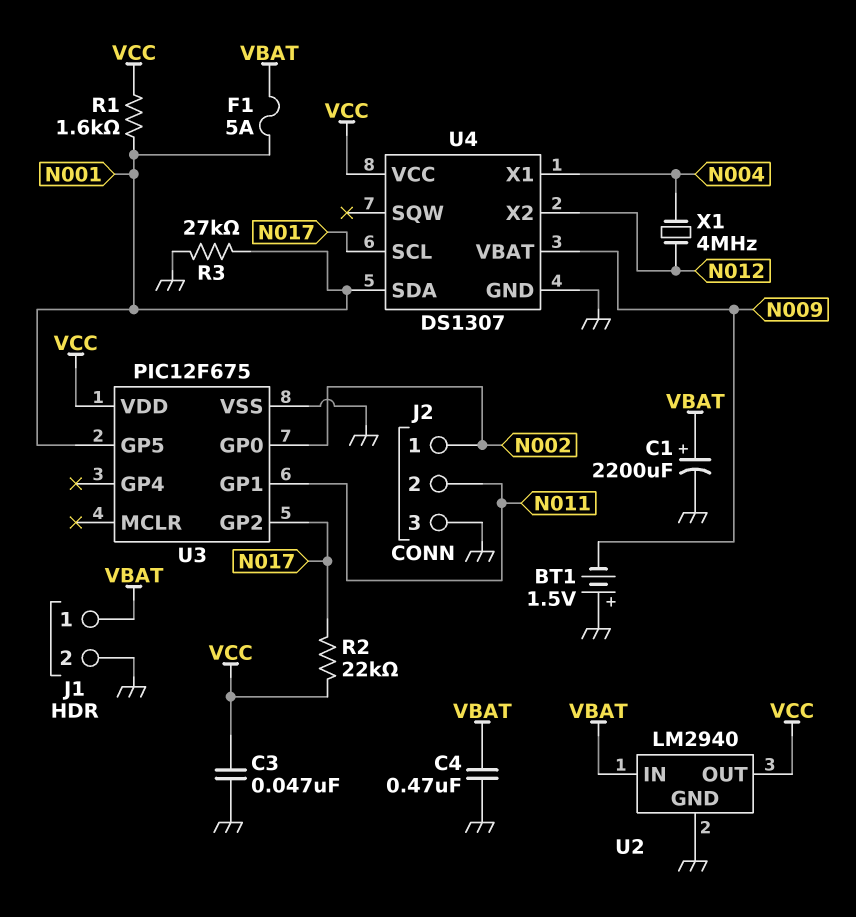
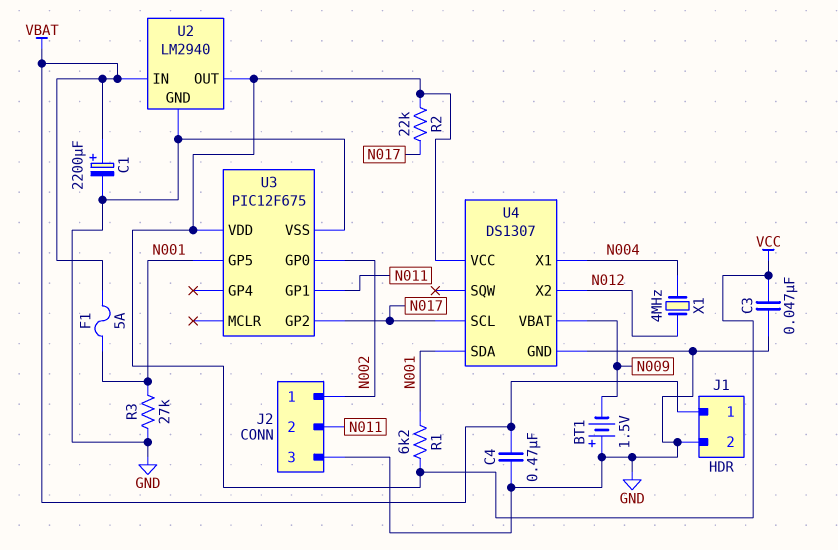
R1: 1.6k (N001, VCC) -> 6.2k (N001, VCC)

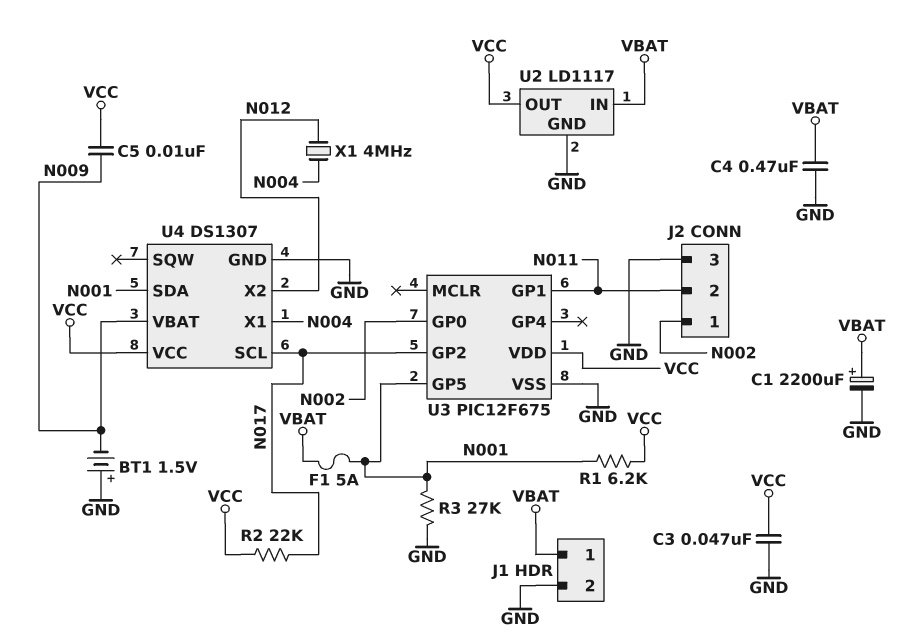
C5: none -> 10nF (N009, VCC)
U2: LM2940 -> LD1117

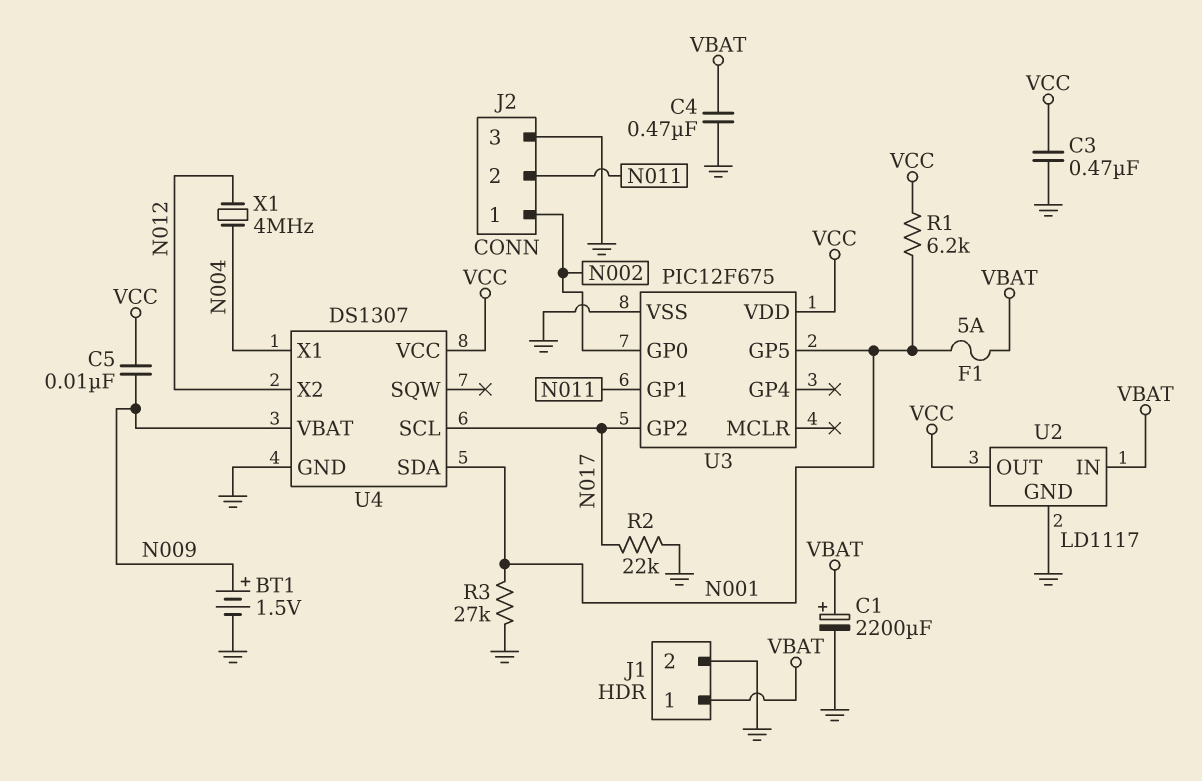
BT1: 1.5V (plus GND, minus N009) -> 1.5V (plus N009, minus GND)
C3: 47nF (GND, VCC) -> 470nF (GND, VCC)
R2: 22k (N017, VCC) -> 22k (GND, N017)

